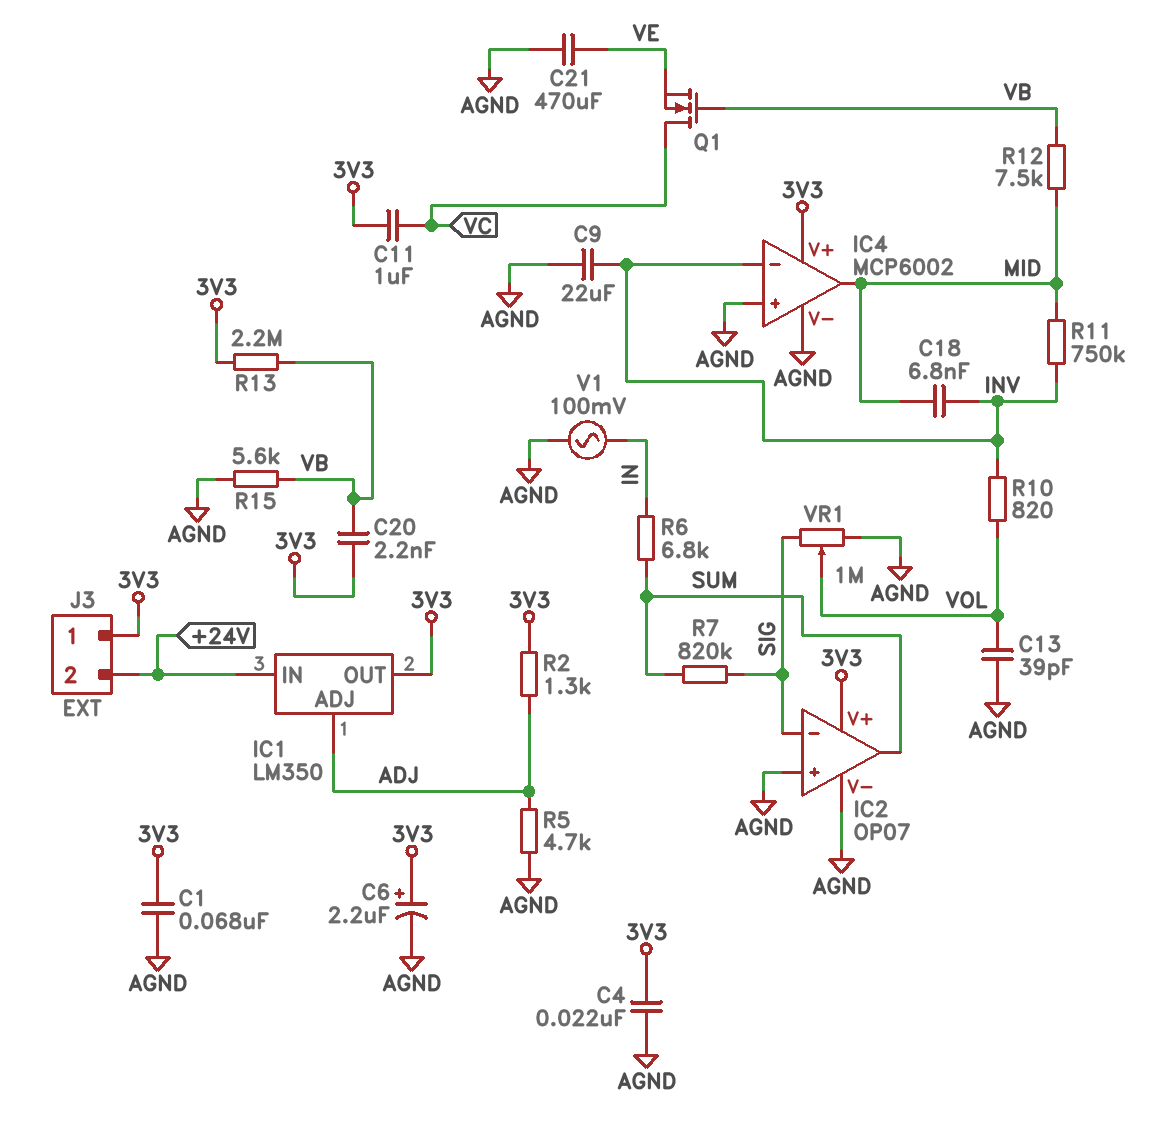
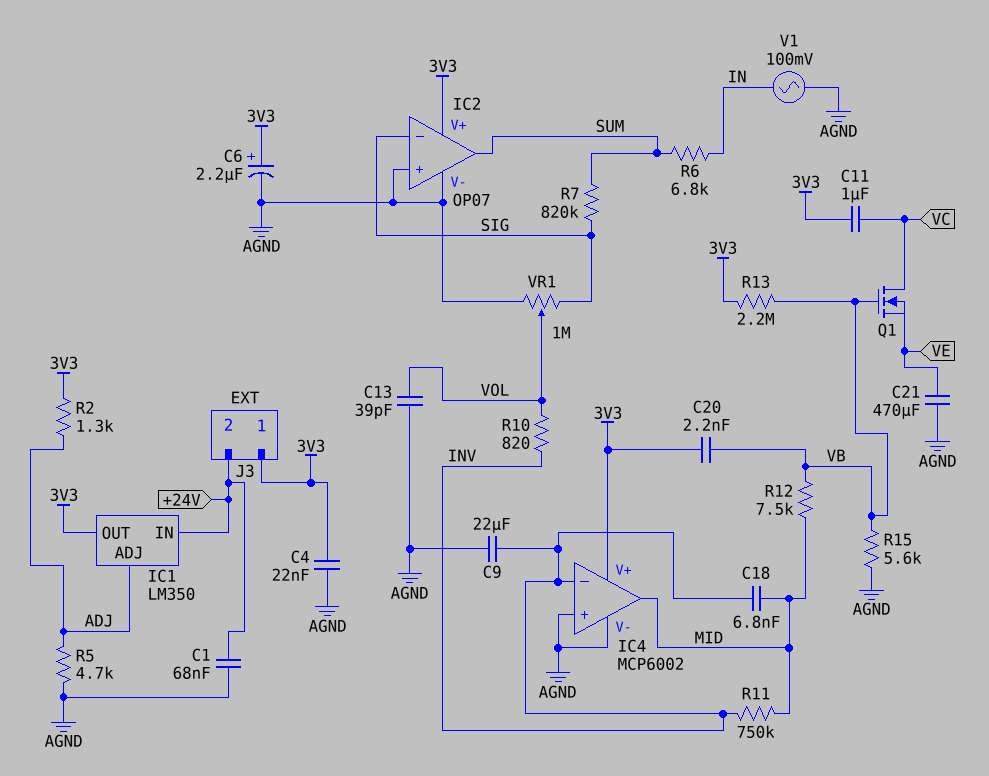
C1: 68nF (3V3, AGND) -> 68nF (+24V, AGND)

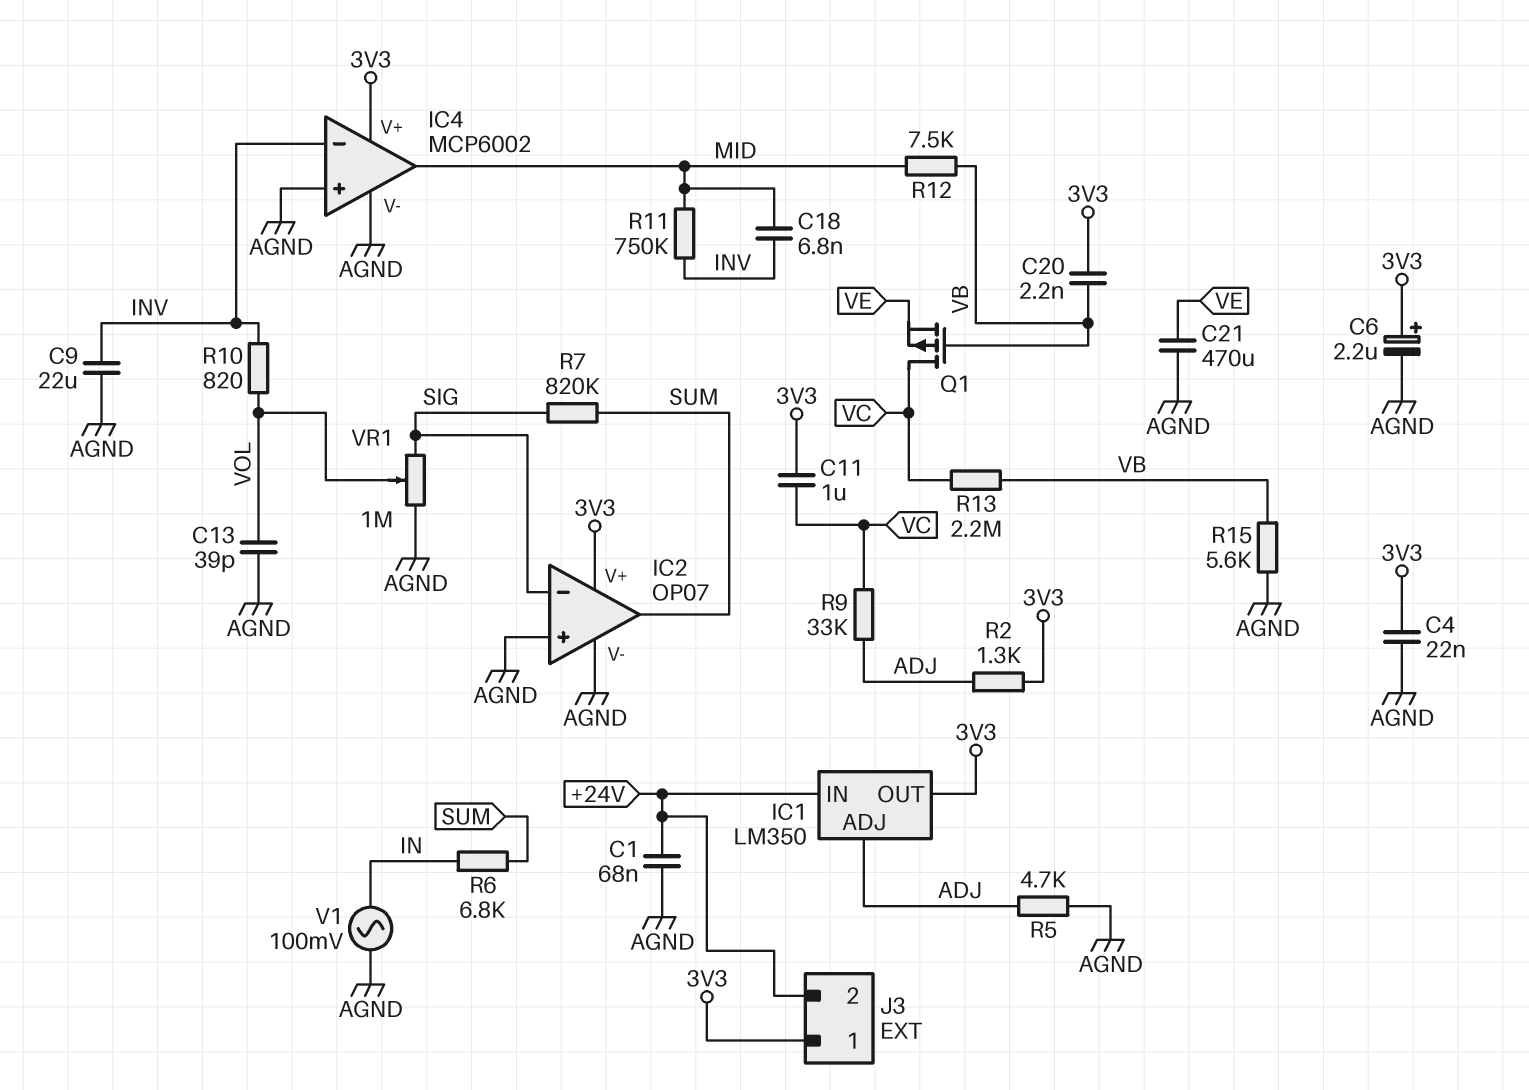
Q1: NMOS (G VB, D VC, S VE) -> PMOS (G VB, D VC, S VE)
R9: none -> 33k (ADJ, VC)
R13: 2.2M (3V3, VB) -> 2.2M (VB, VC)

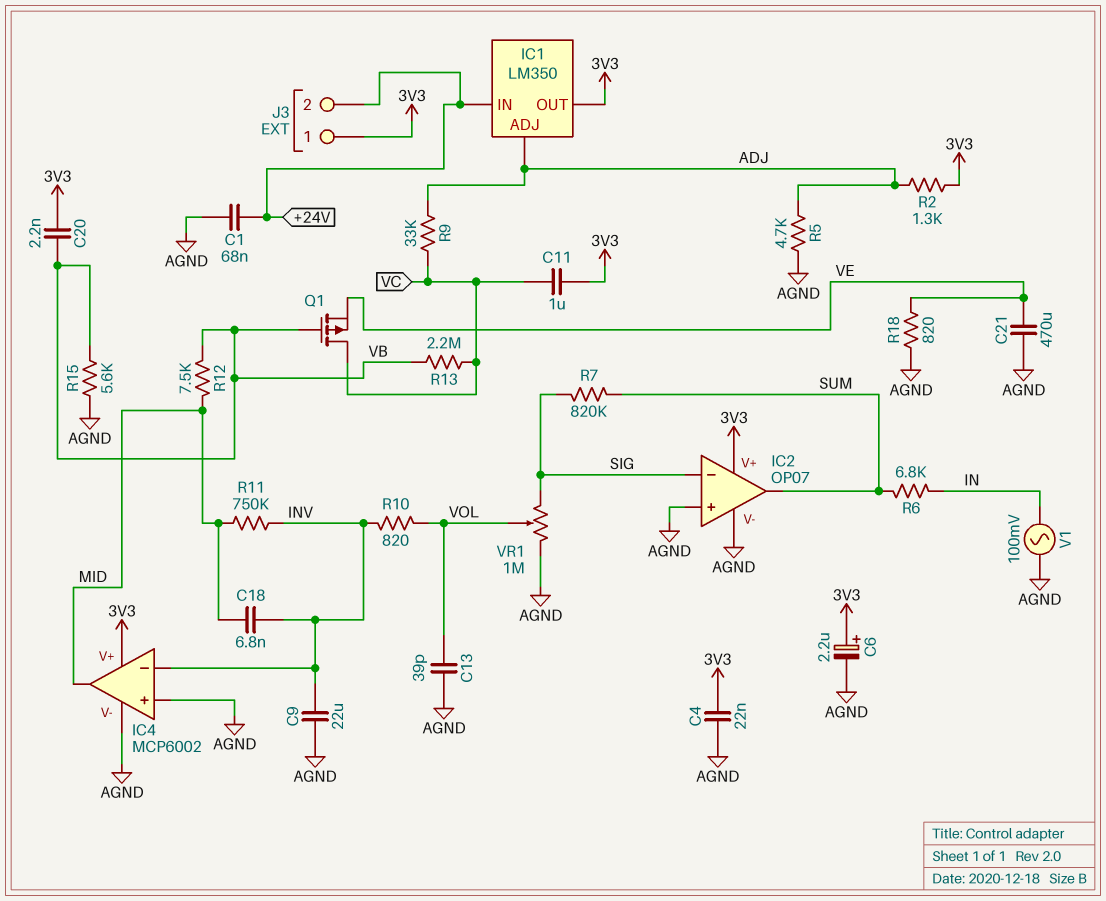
R18: none -> 820 (AGND, VE)

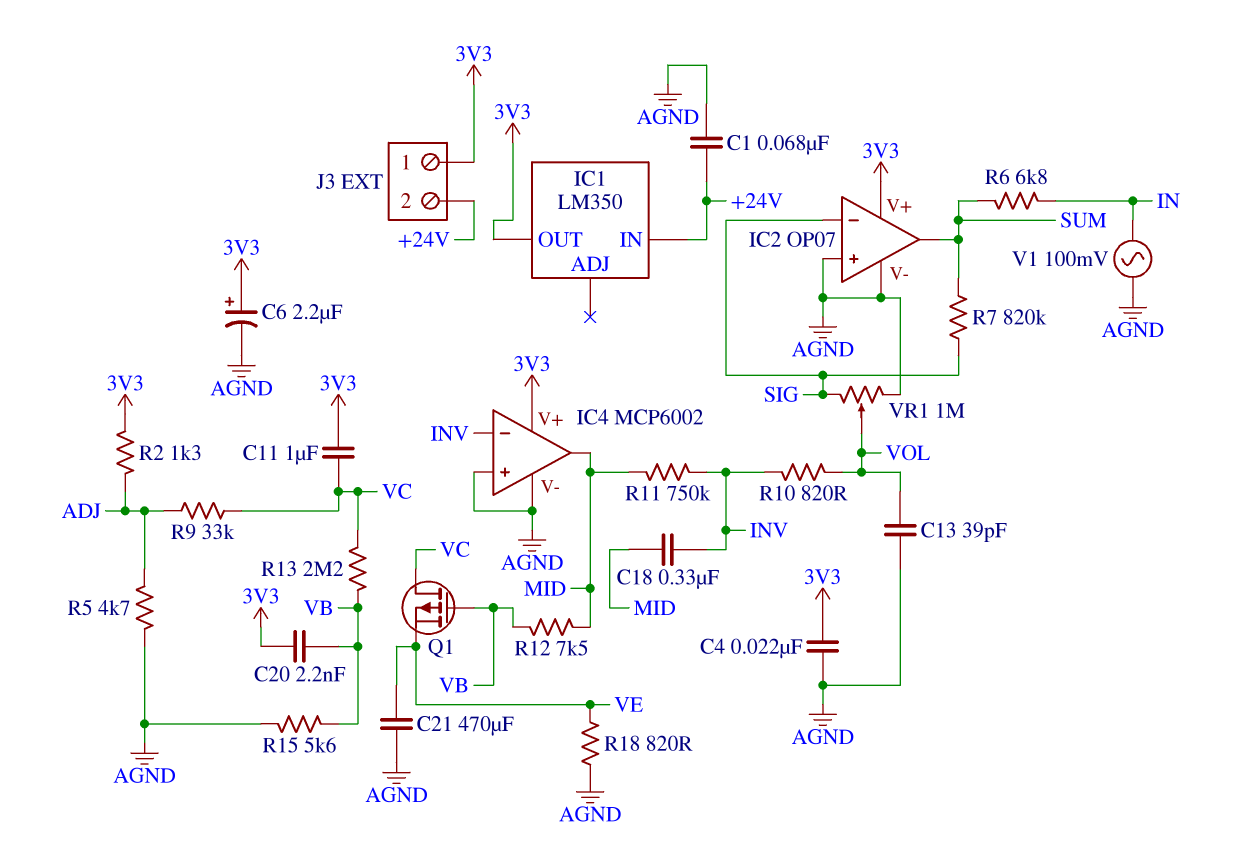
C9: 22uF (AGND, INV) -> none
C18: 6.8nF (INV, MID) -> 330nF (INV, MID)
IC1 pin ADJ: ADJ -> none

